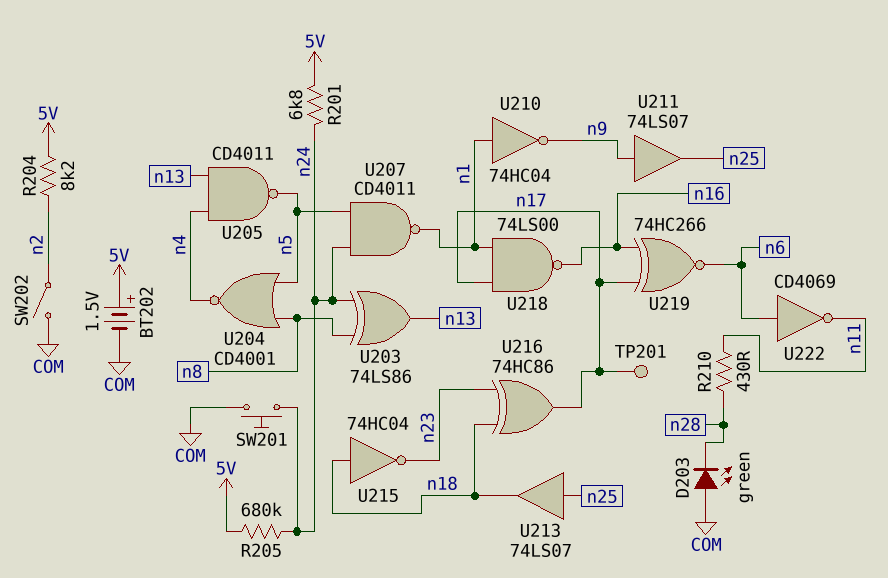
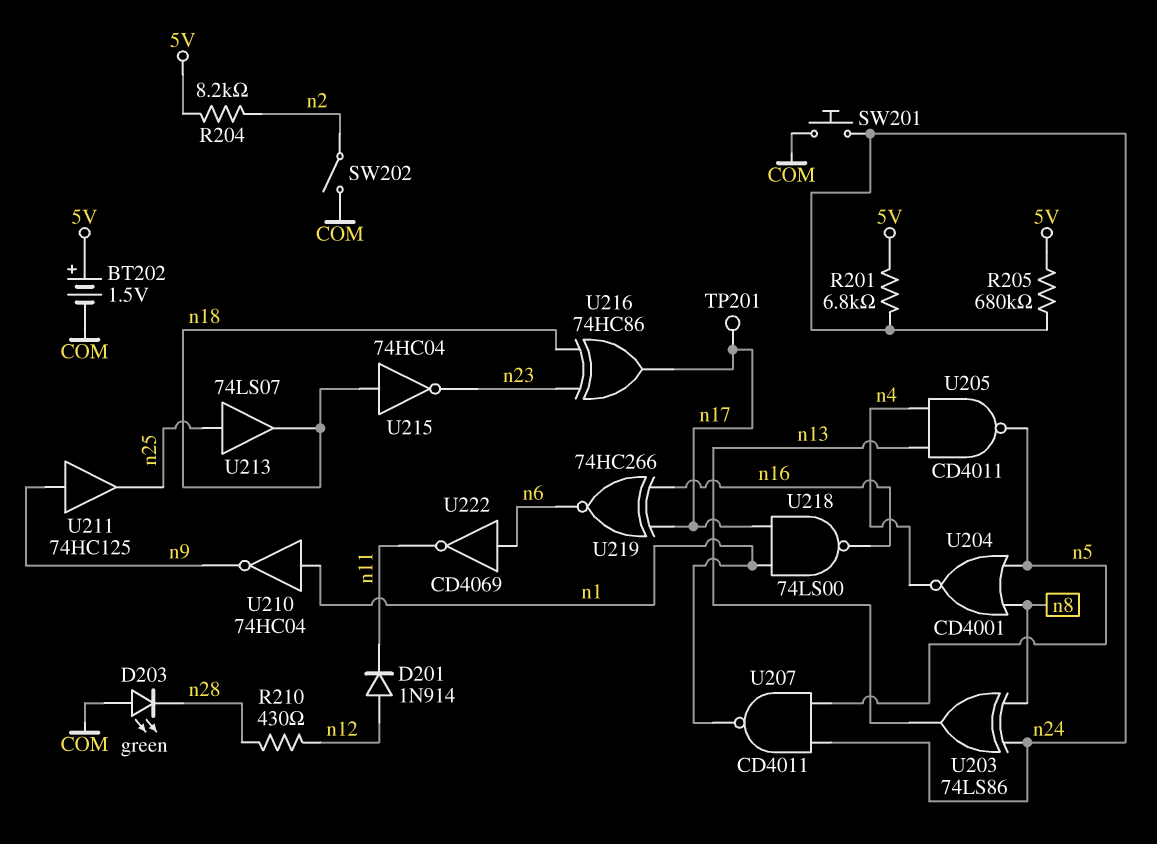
D201: none -> diode 1N914 (A n12, K n11)
R210: 430 (n11, n28) -> 430 (n12, n28)
U211: buffer 74LS07 (in n9, out n25) -> buffer 74HC125 (in n9, out n25)

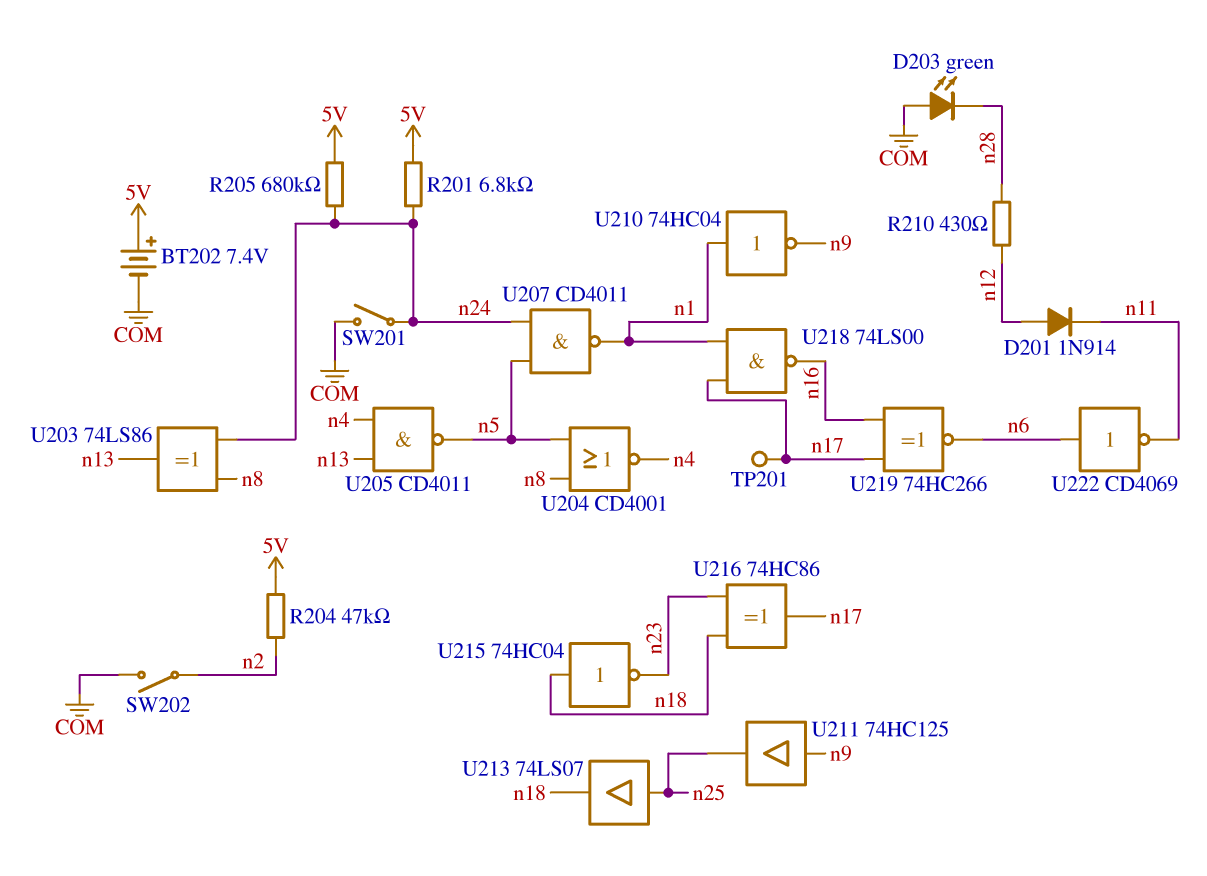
BT202: 1.5V (plus 5V, minus COM) -> 7.4V (plus 5V, minus COM)
R204: 8.2k (5V, n2) -> 47k (5V, n2)
SW201: button (COM, n24) -> switch (COM, n24)

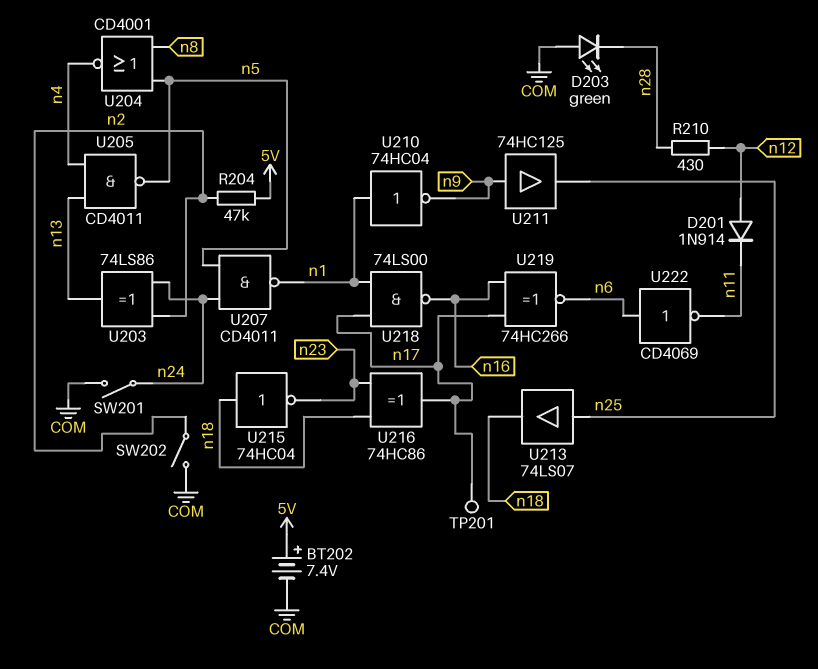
R201: 6.8k (5V, n24) -> none
R205: 680k (5V, n24) -> none
U203: XOR 74LS86 (in n8, in n24, out n13) -> XOR 74LS86 (in n2, in n24, out n13)

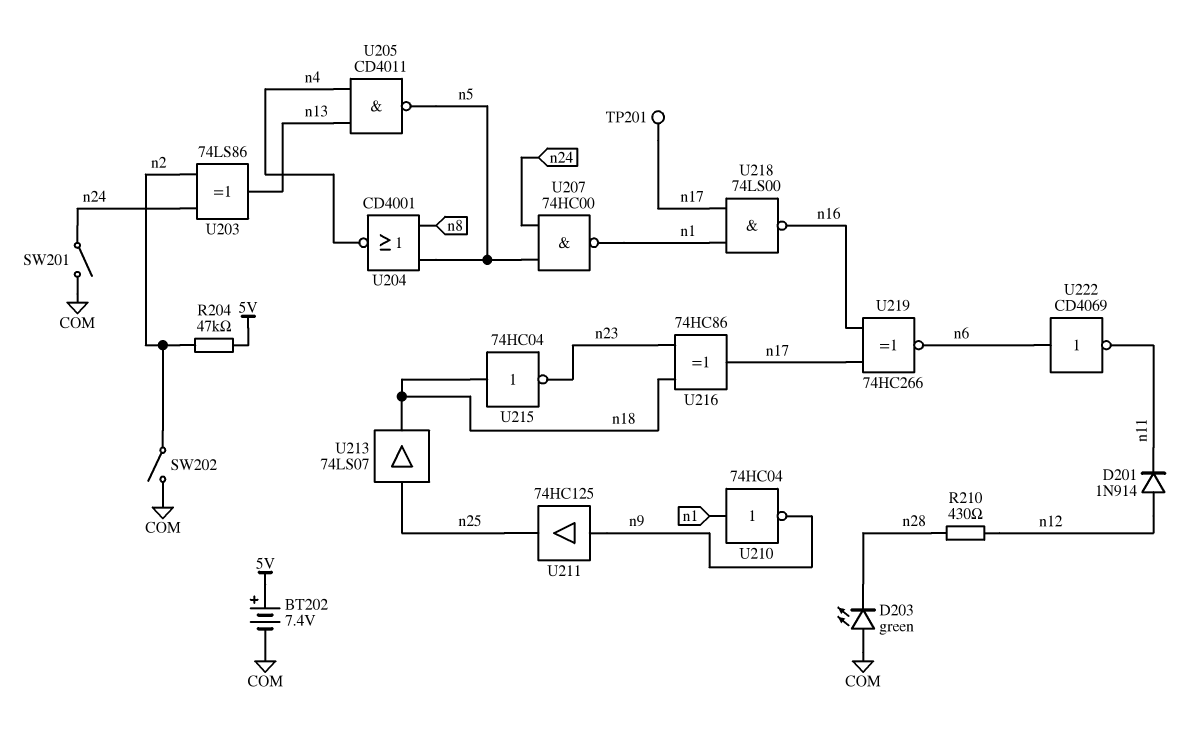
U207: NAND CD4011 (in n5, in n24, out n1) -> NAND 74HC00 (in n5, in n24, out n1)

